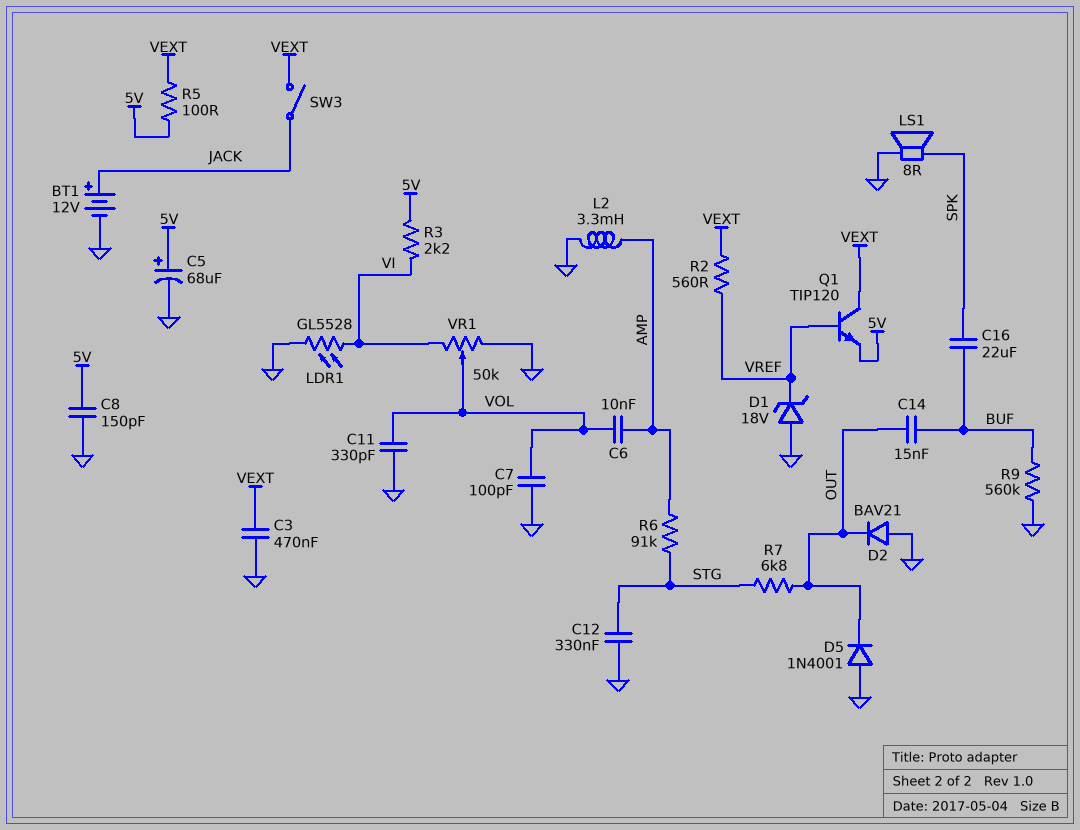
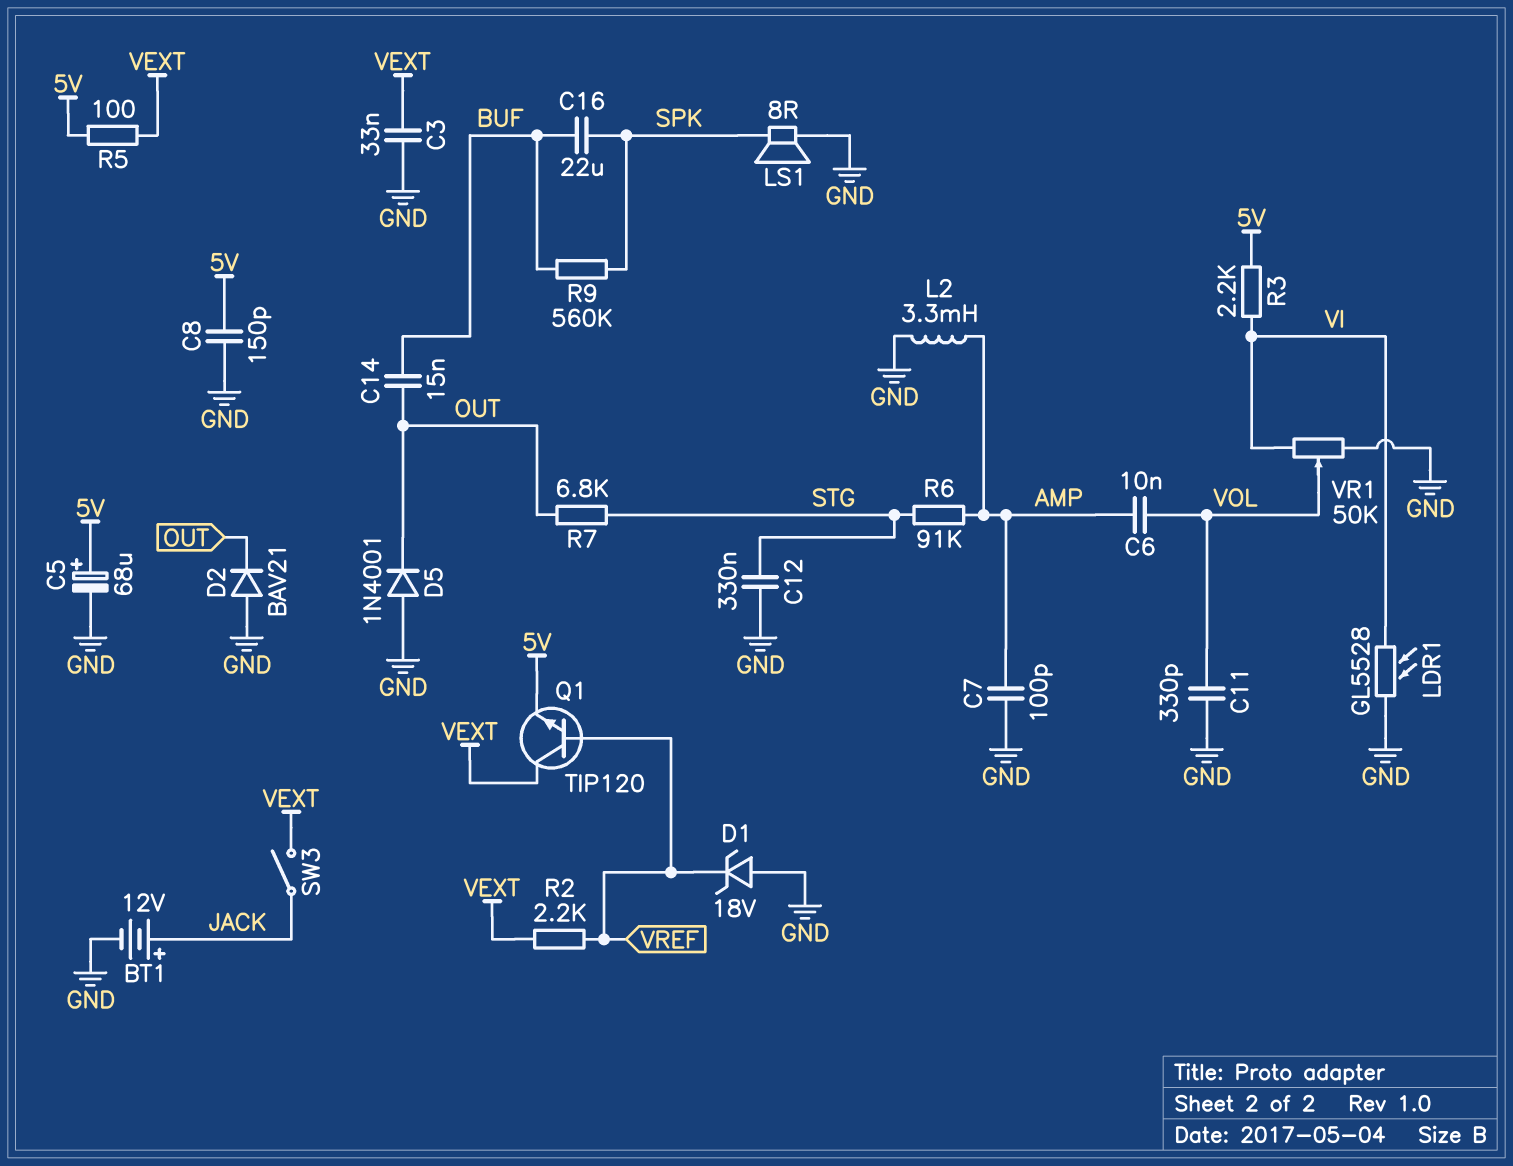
C3: 470nF (GND, VEXT) -> 33nF (GND, VEXT)
C7: 100pF (GND, VOL) -> 100pF (AMP, GND)
R2: 560 (VEXT, VREF) -> 2.2k (VEXT, VREF)
R9: 560k (BUF, GND) -> 560k (BUF, SPK)

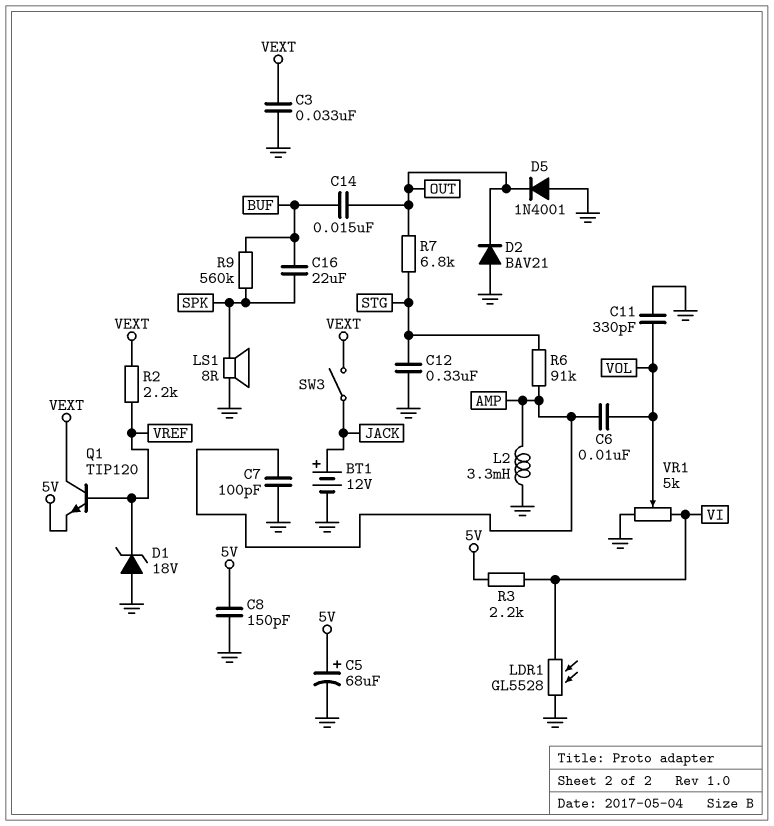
R5: 100 (5V, VEXT) -> none
VR1: 50k (GND, VI, wiper VOL) -> 5k (GND, VI, wiper VOL)

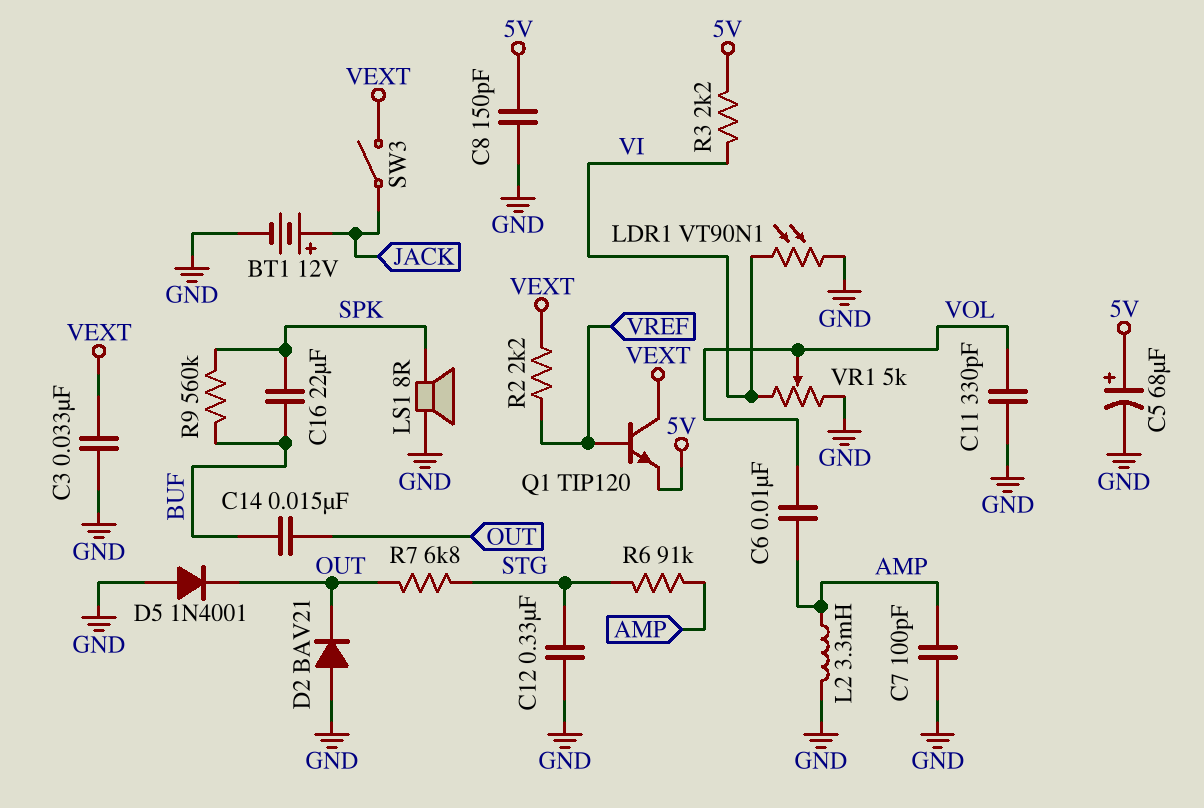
D1: zener 18V (A GND, K VREF) -> none
LDR1: GL5528 (GND, VI) -> VT90N1 (GND, VI)

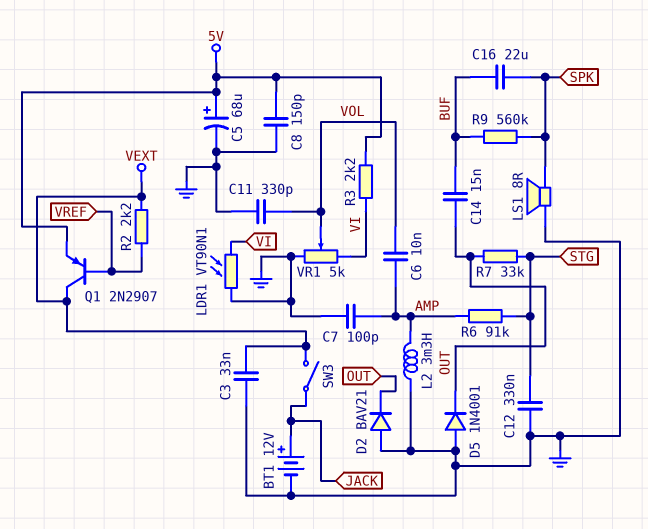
Q1: NPN TIP120 (B VREF, C VEXT, E 5V) -> PNP 2N2907 (B VREF, C VEXT, E 5V)
R7: 6.8k (OUT, STG) -> 33k (OUT, STG)

